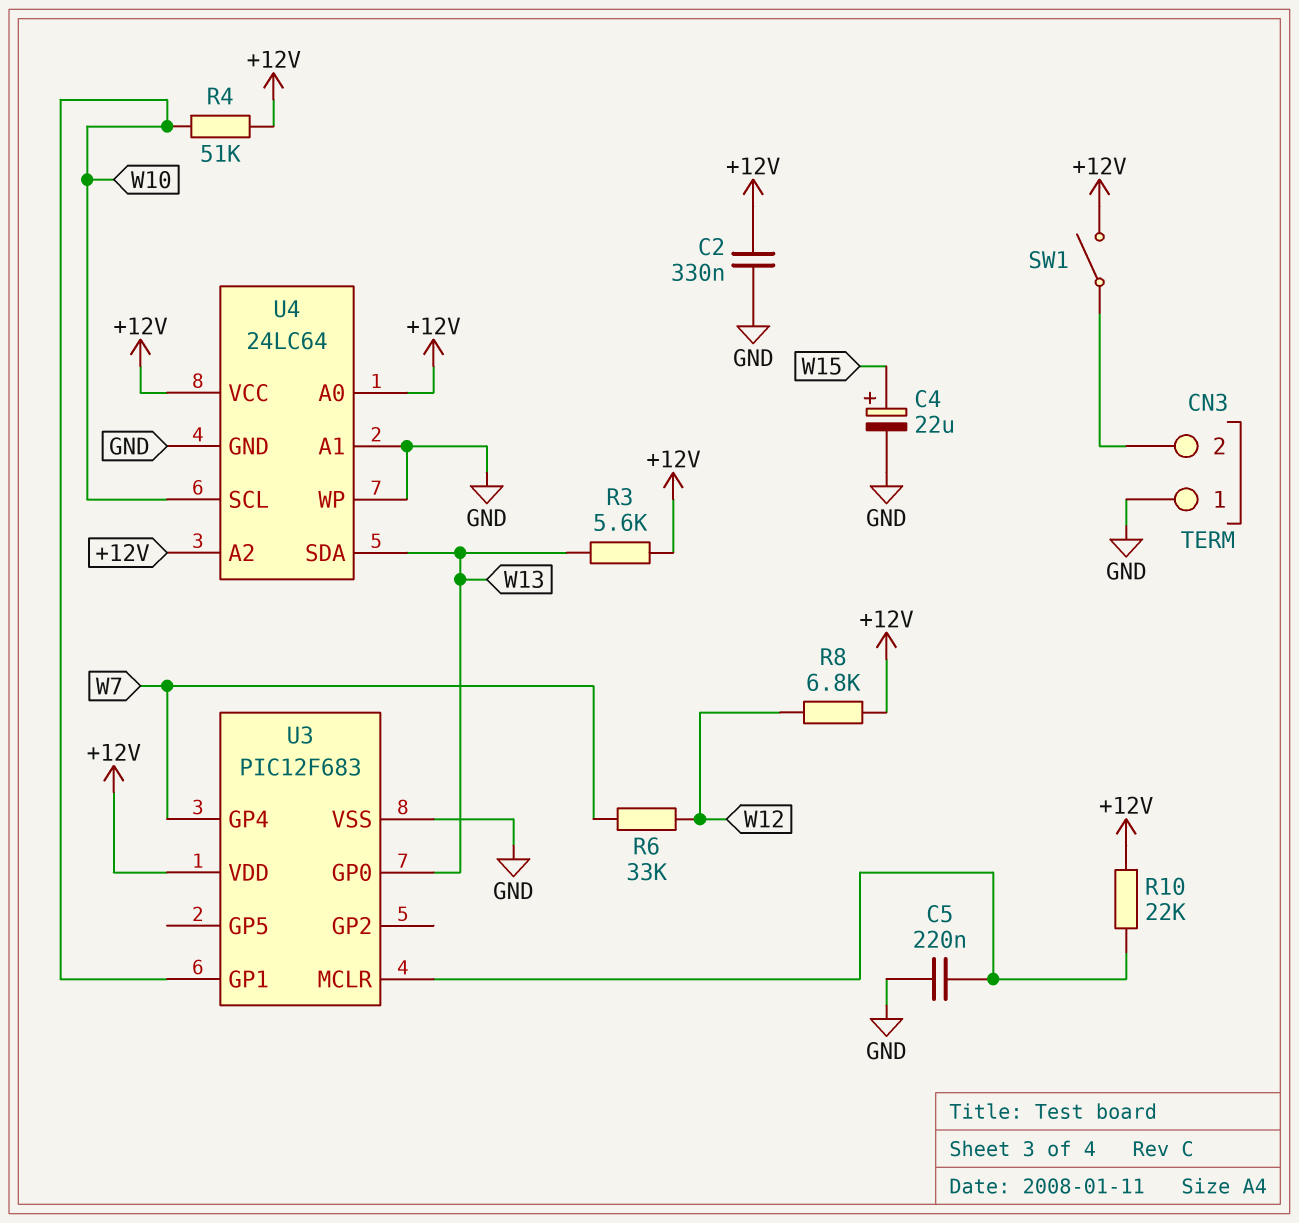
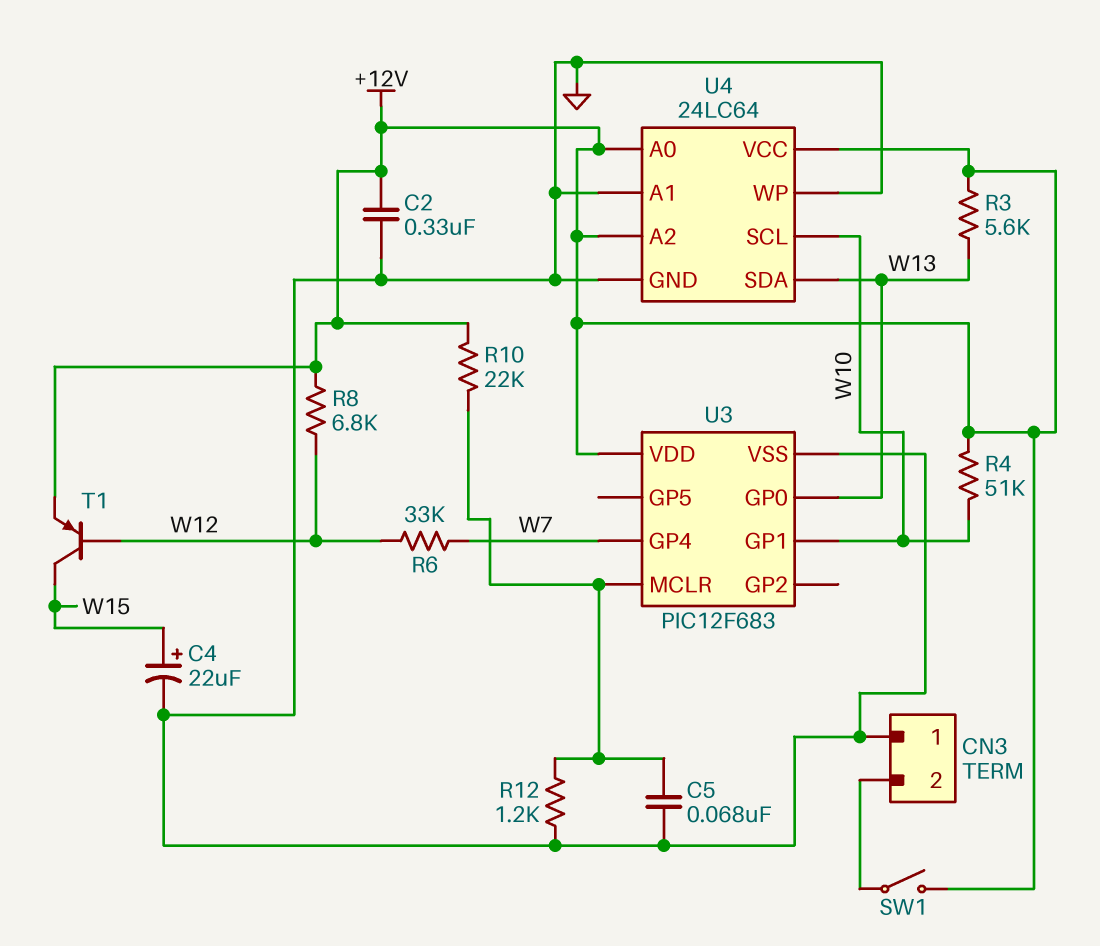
C5: 220nF (GND, U3/MCLR) -> 68nF (GND, U3/MCLR)
R12: none -> 1.2k (GND, U3/MCLR)
T1: none -> PNP (B W12, C W15, E +12V)

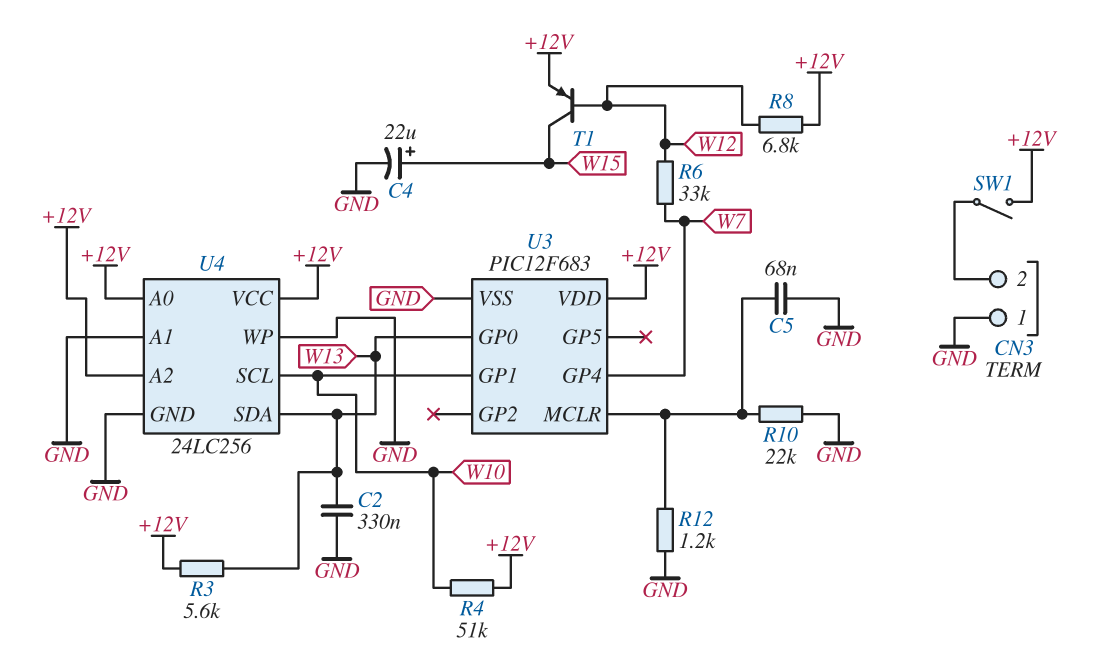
C2: 330nF (+12V, GND) -> 330nF (GND, W13)
R10: 22k (+12V, U3/MCLR) -> 22k (GND, U3/MCLR)
U4: 24LC64 -> 24LC256

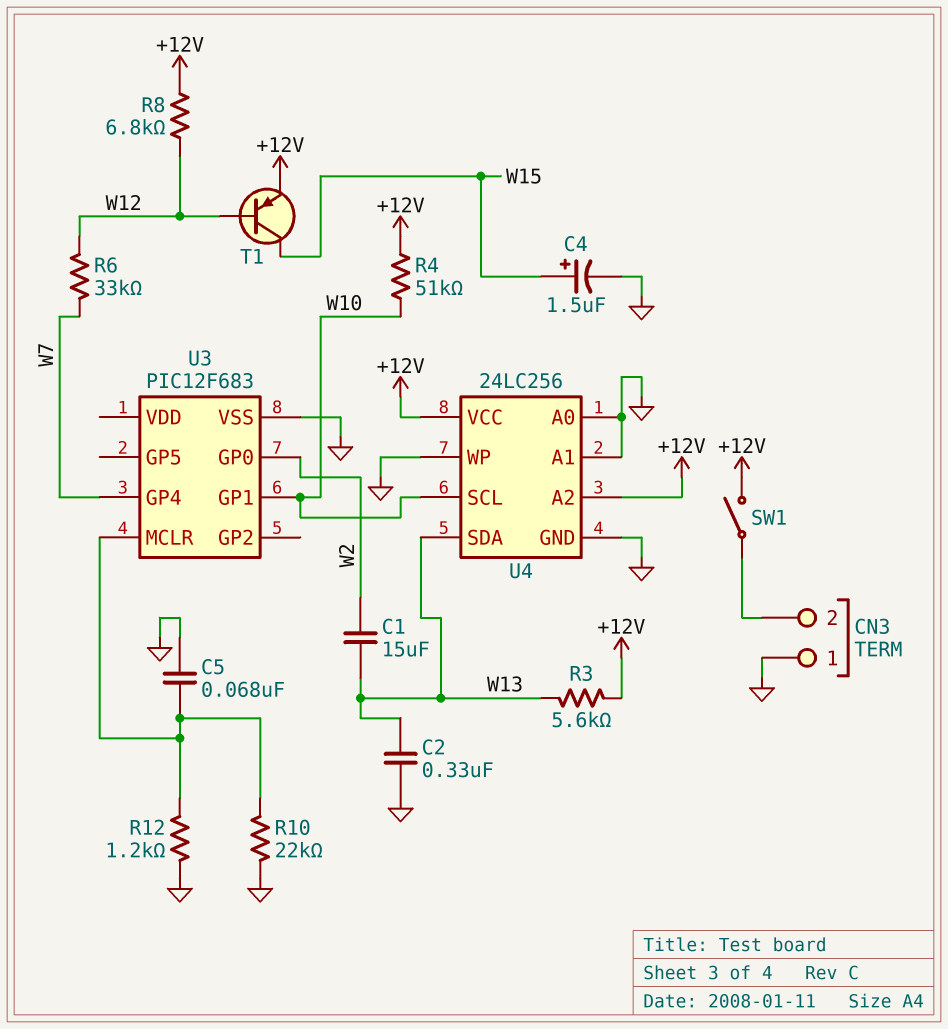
C1: none -> 15uF (W2, W13)
C4: 22uF (plus W15, minus GND) -> 1.5uF (plus W15, minus GND)
U3 pin GP0: W13 -> W2
U3 pin VDD: +12V -> none
U4 pin A0: +12V -> GND

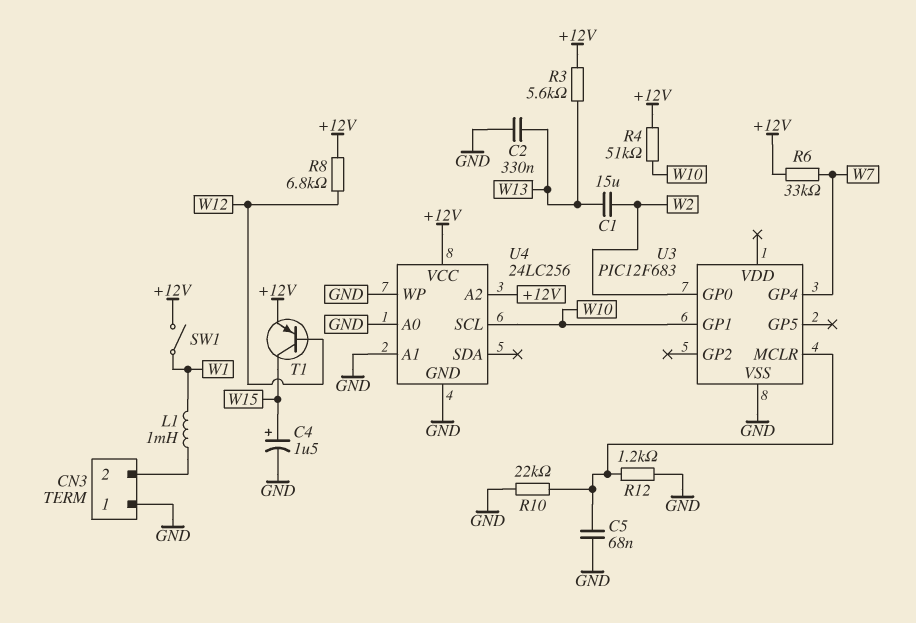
L1: none -> 1mH (CN3/2, W1)
R6: 33k (W7, W12) -> 33k (+12V, W7)
SW1: switch (+12V, CN3/2) -> switch (+12V, W1)
U4 pin SDA: W13 -> none

